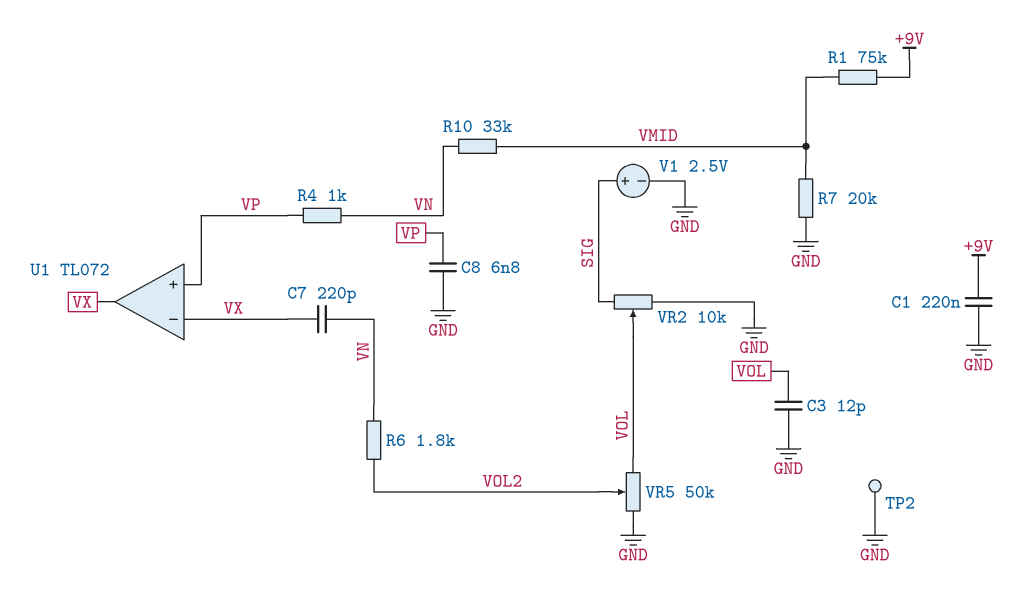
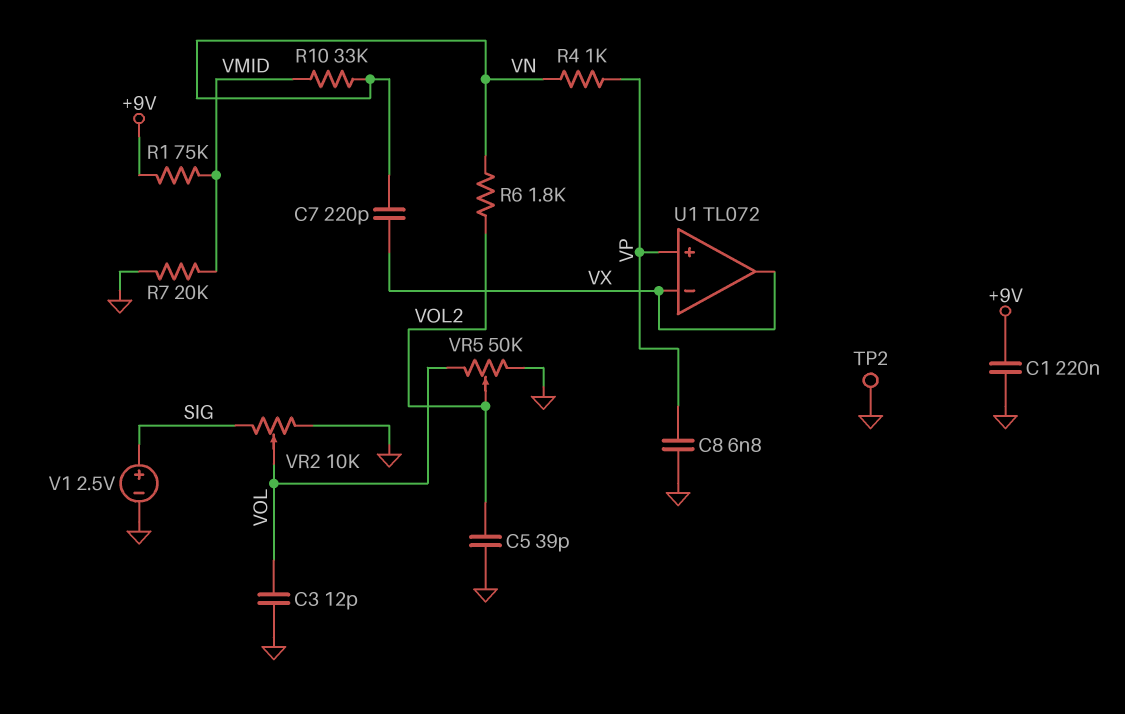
C5: none -> 39pF (GND, VOL2)

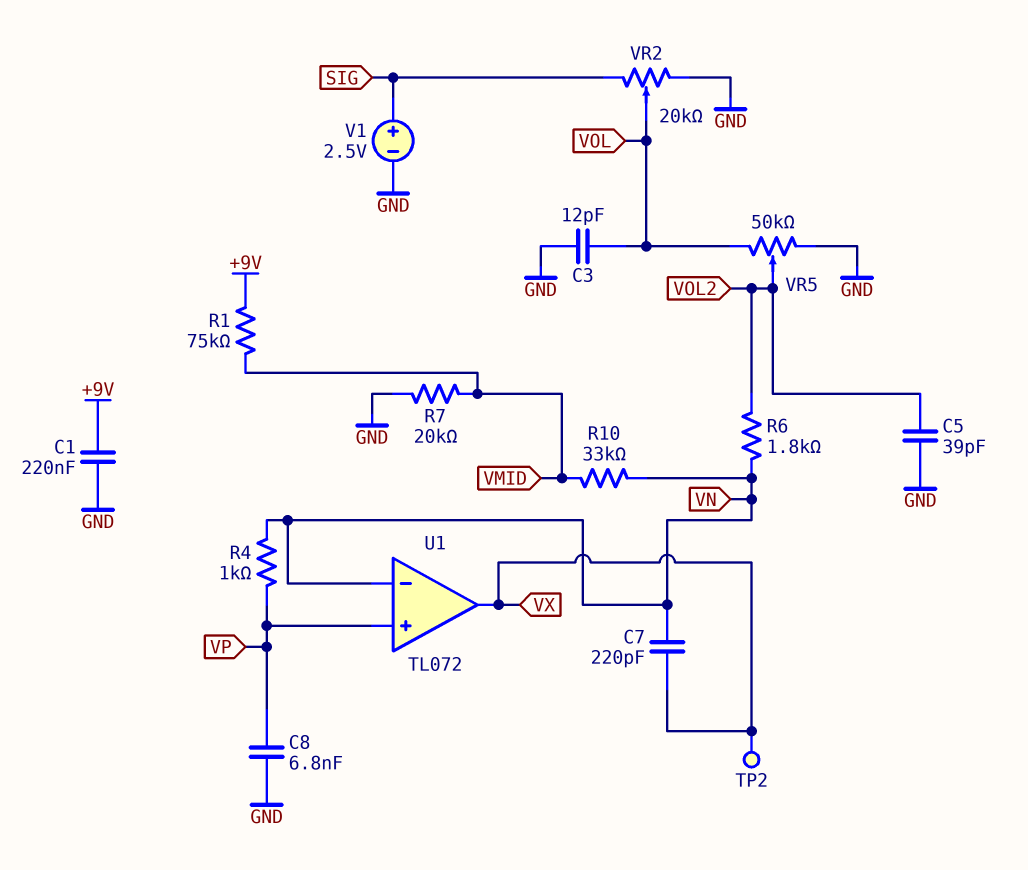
TP2: test point (GND) -> test point (VX)
U1 pin in-: VX -> VN
VR2: 10k (GND, SIG, wiper VOL) -> 20k (GND, SIG, wiper VOL)

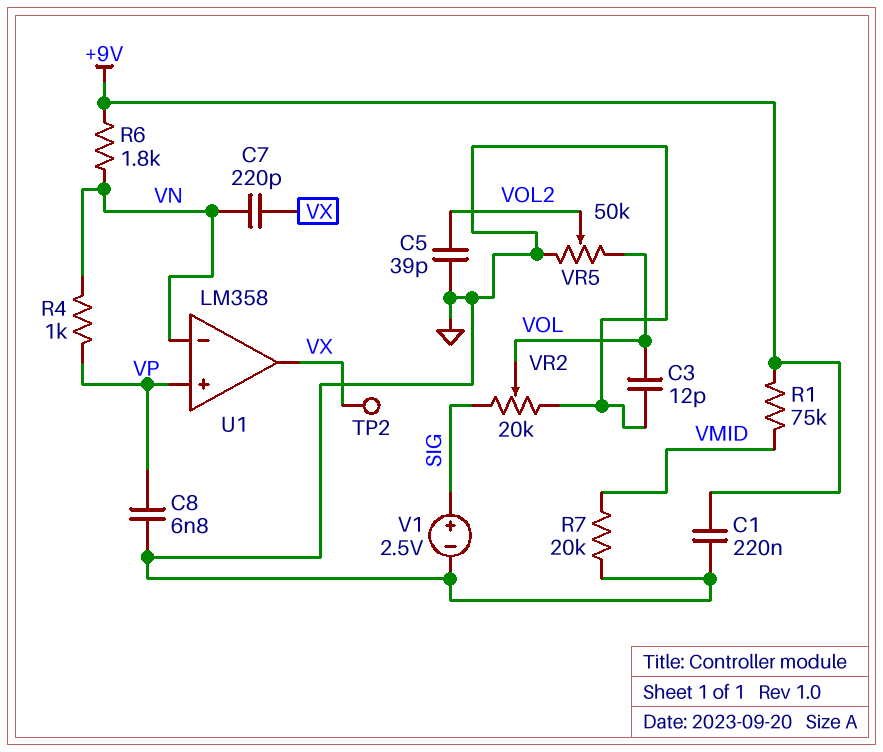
R6: 1.8k (VN, VOL2) -> 1.8k (+9V, VN)
R10: 33k (VMID, VN) -> none
U1: TL072 -> LM358

